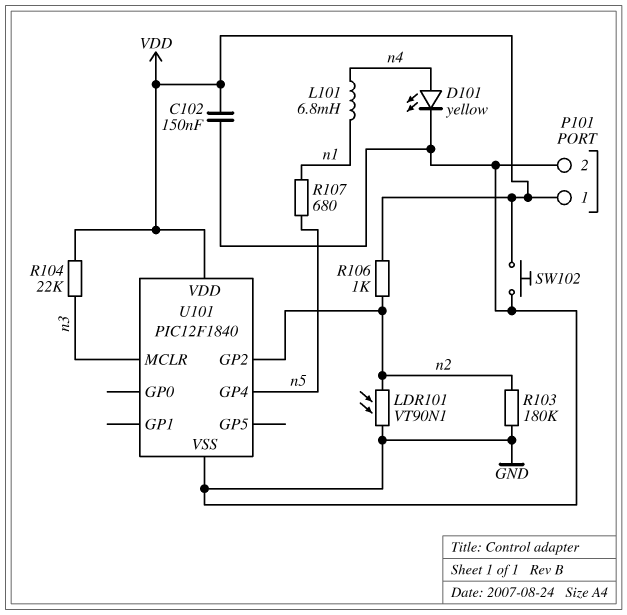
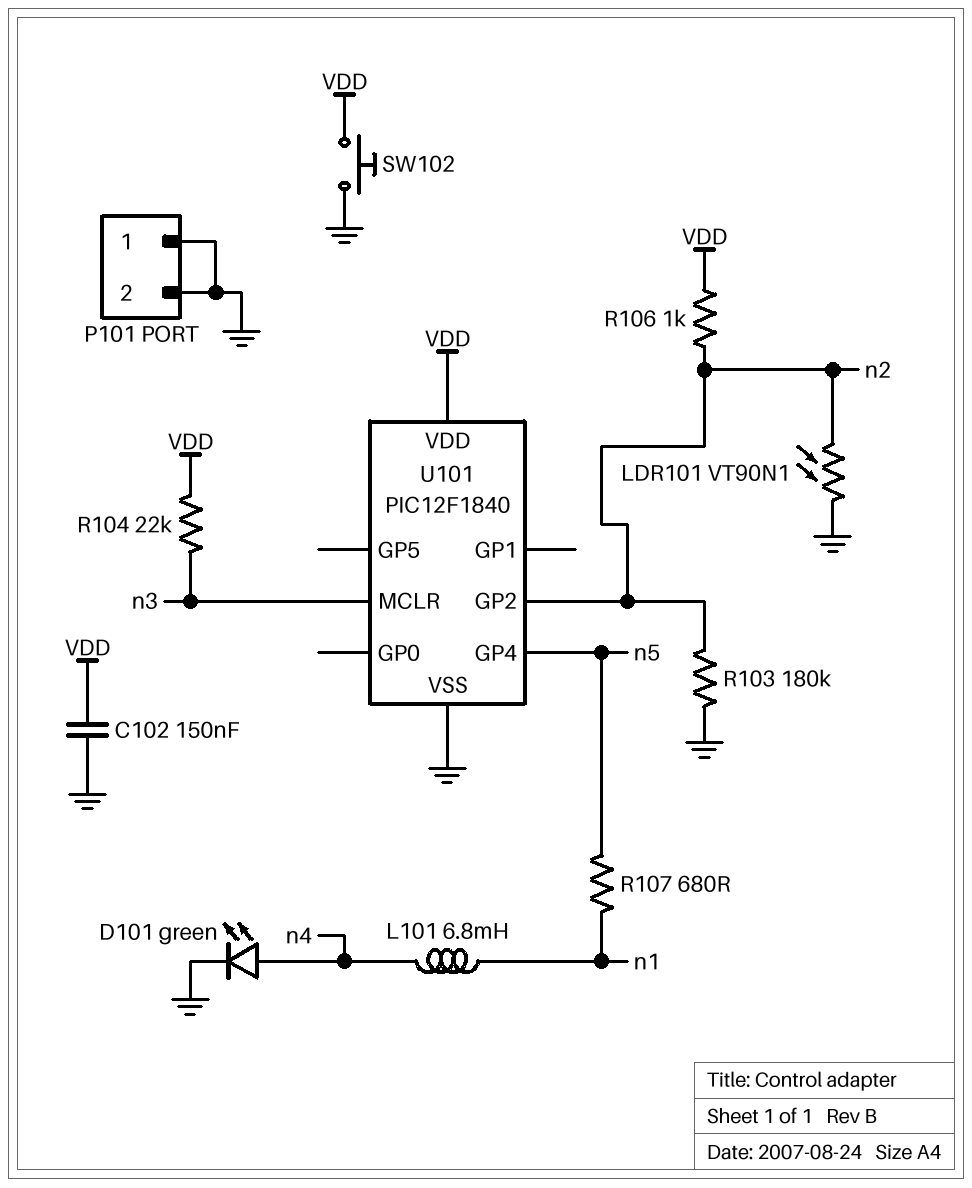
D101: LED yellow (A n4, K GND) -> LED green (A n4, K GND)
P101 pin 1: VDD -> GND

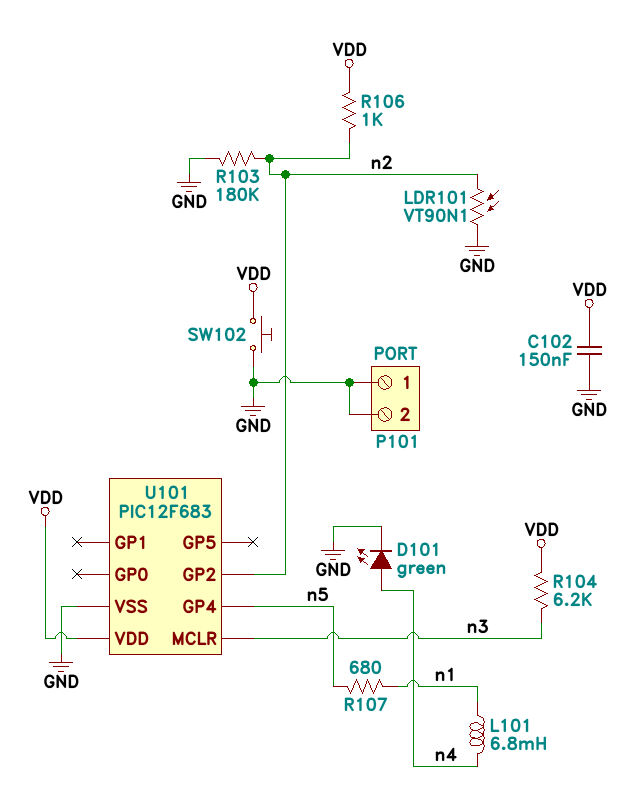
R104: 22k (VDD, n3) -> 6.2k (VDD, n3)
U101: PIC12F1840 -> PIC12F683

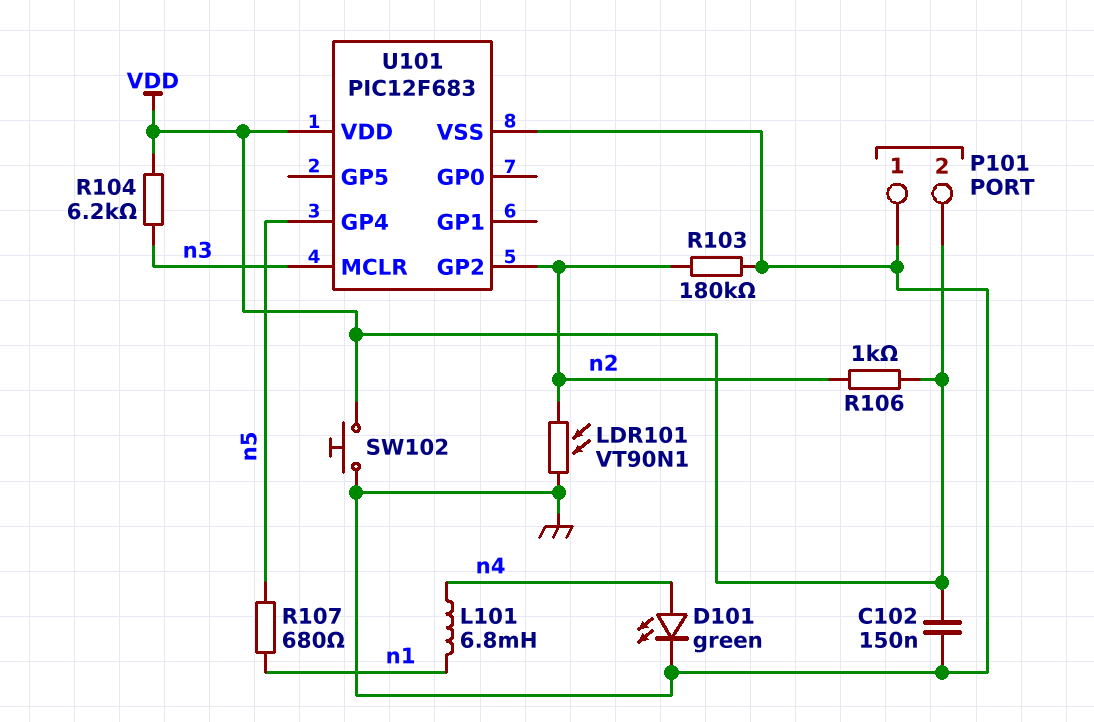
P101 pin 2: GND -> VDD

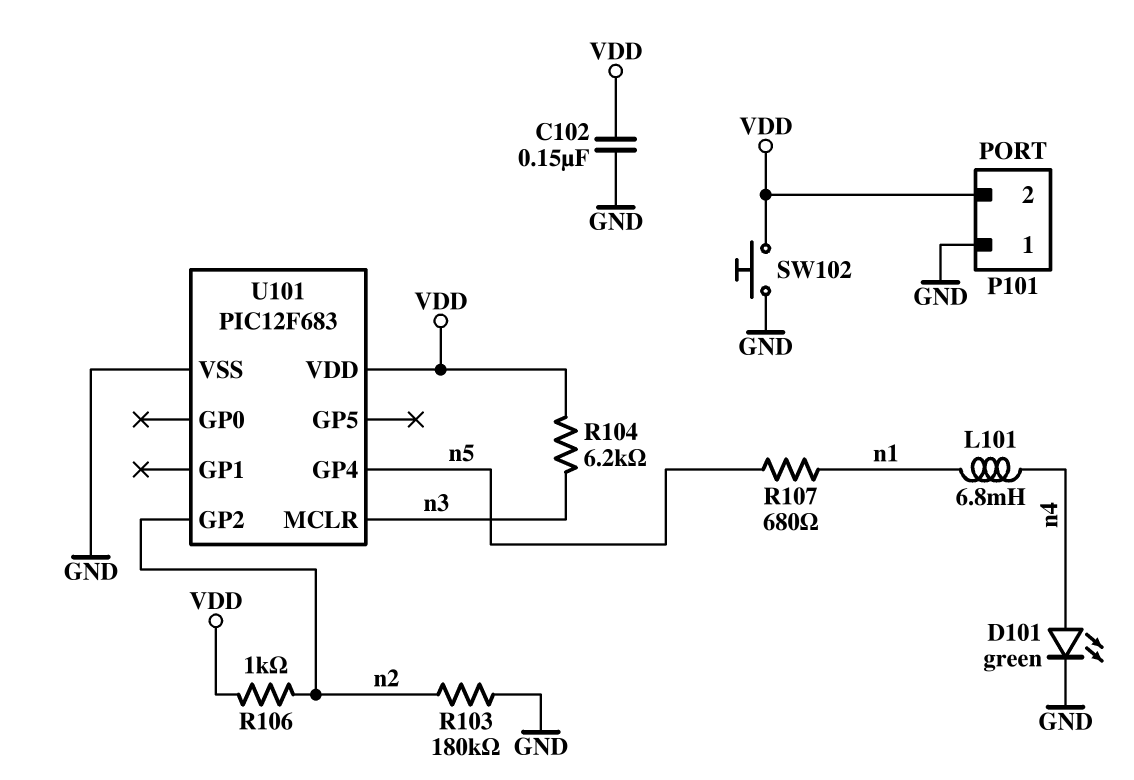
LDR101: VT90N1 (GND, n2) -> none

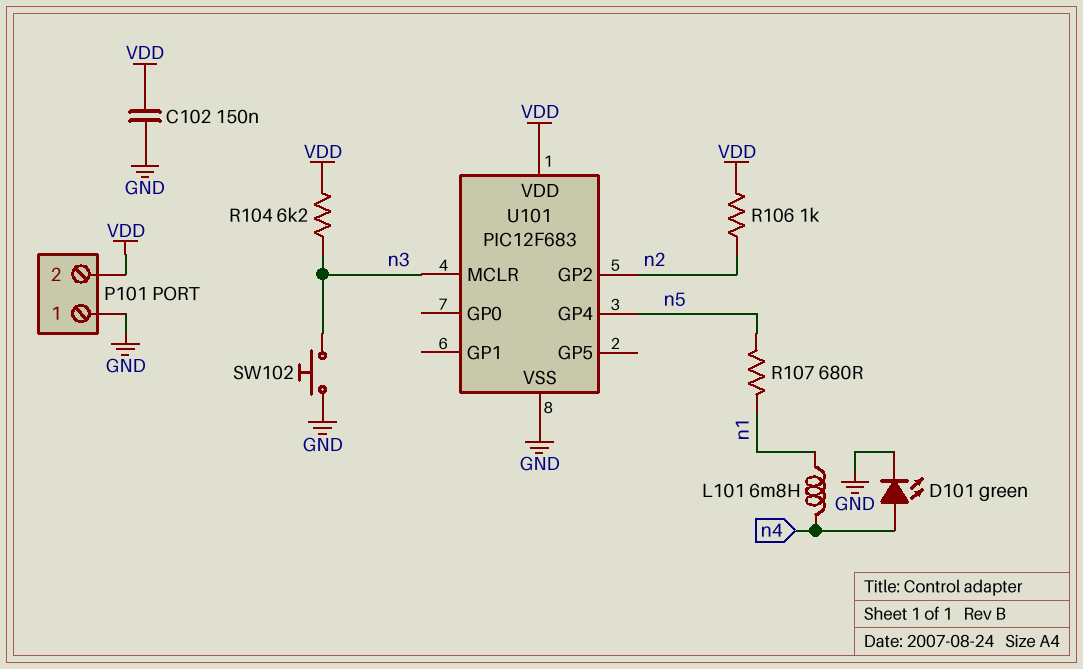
R103: 180k (GND, n2) -> none
SW102: button (GND, VDD) -> button (GND, n3)

